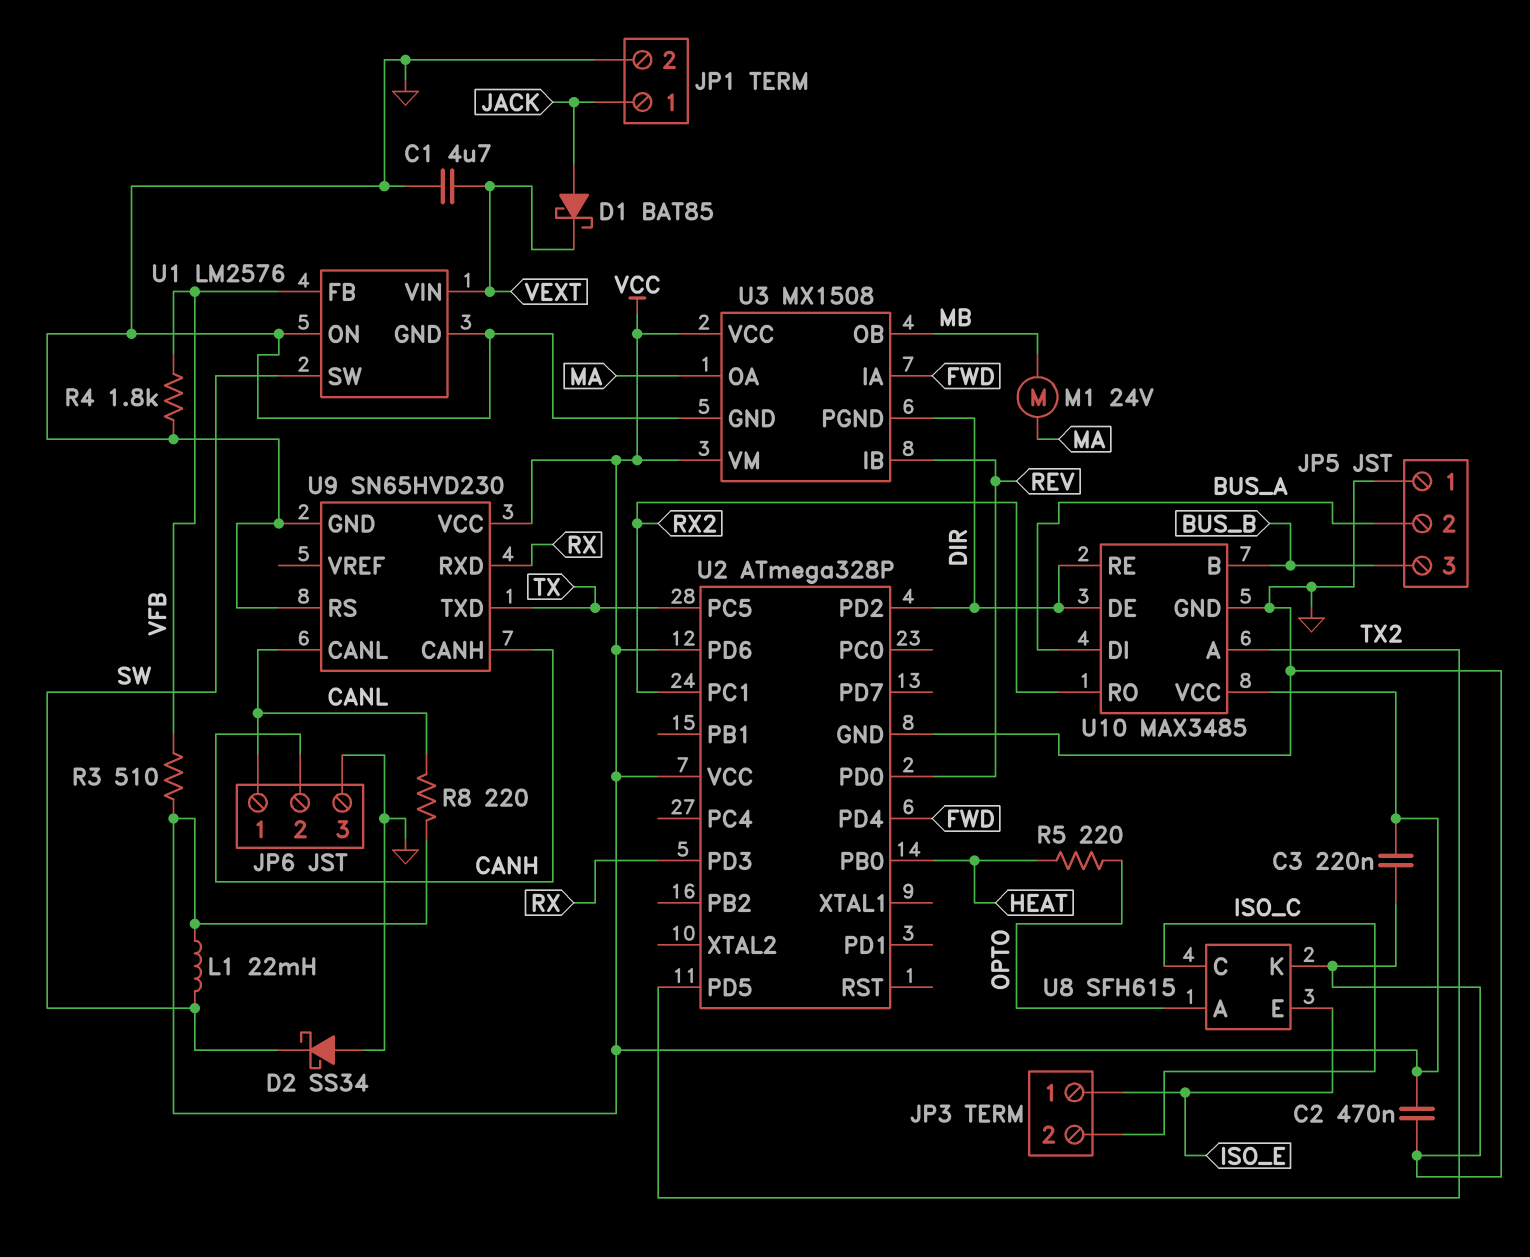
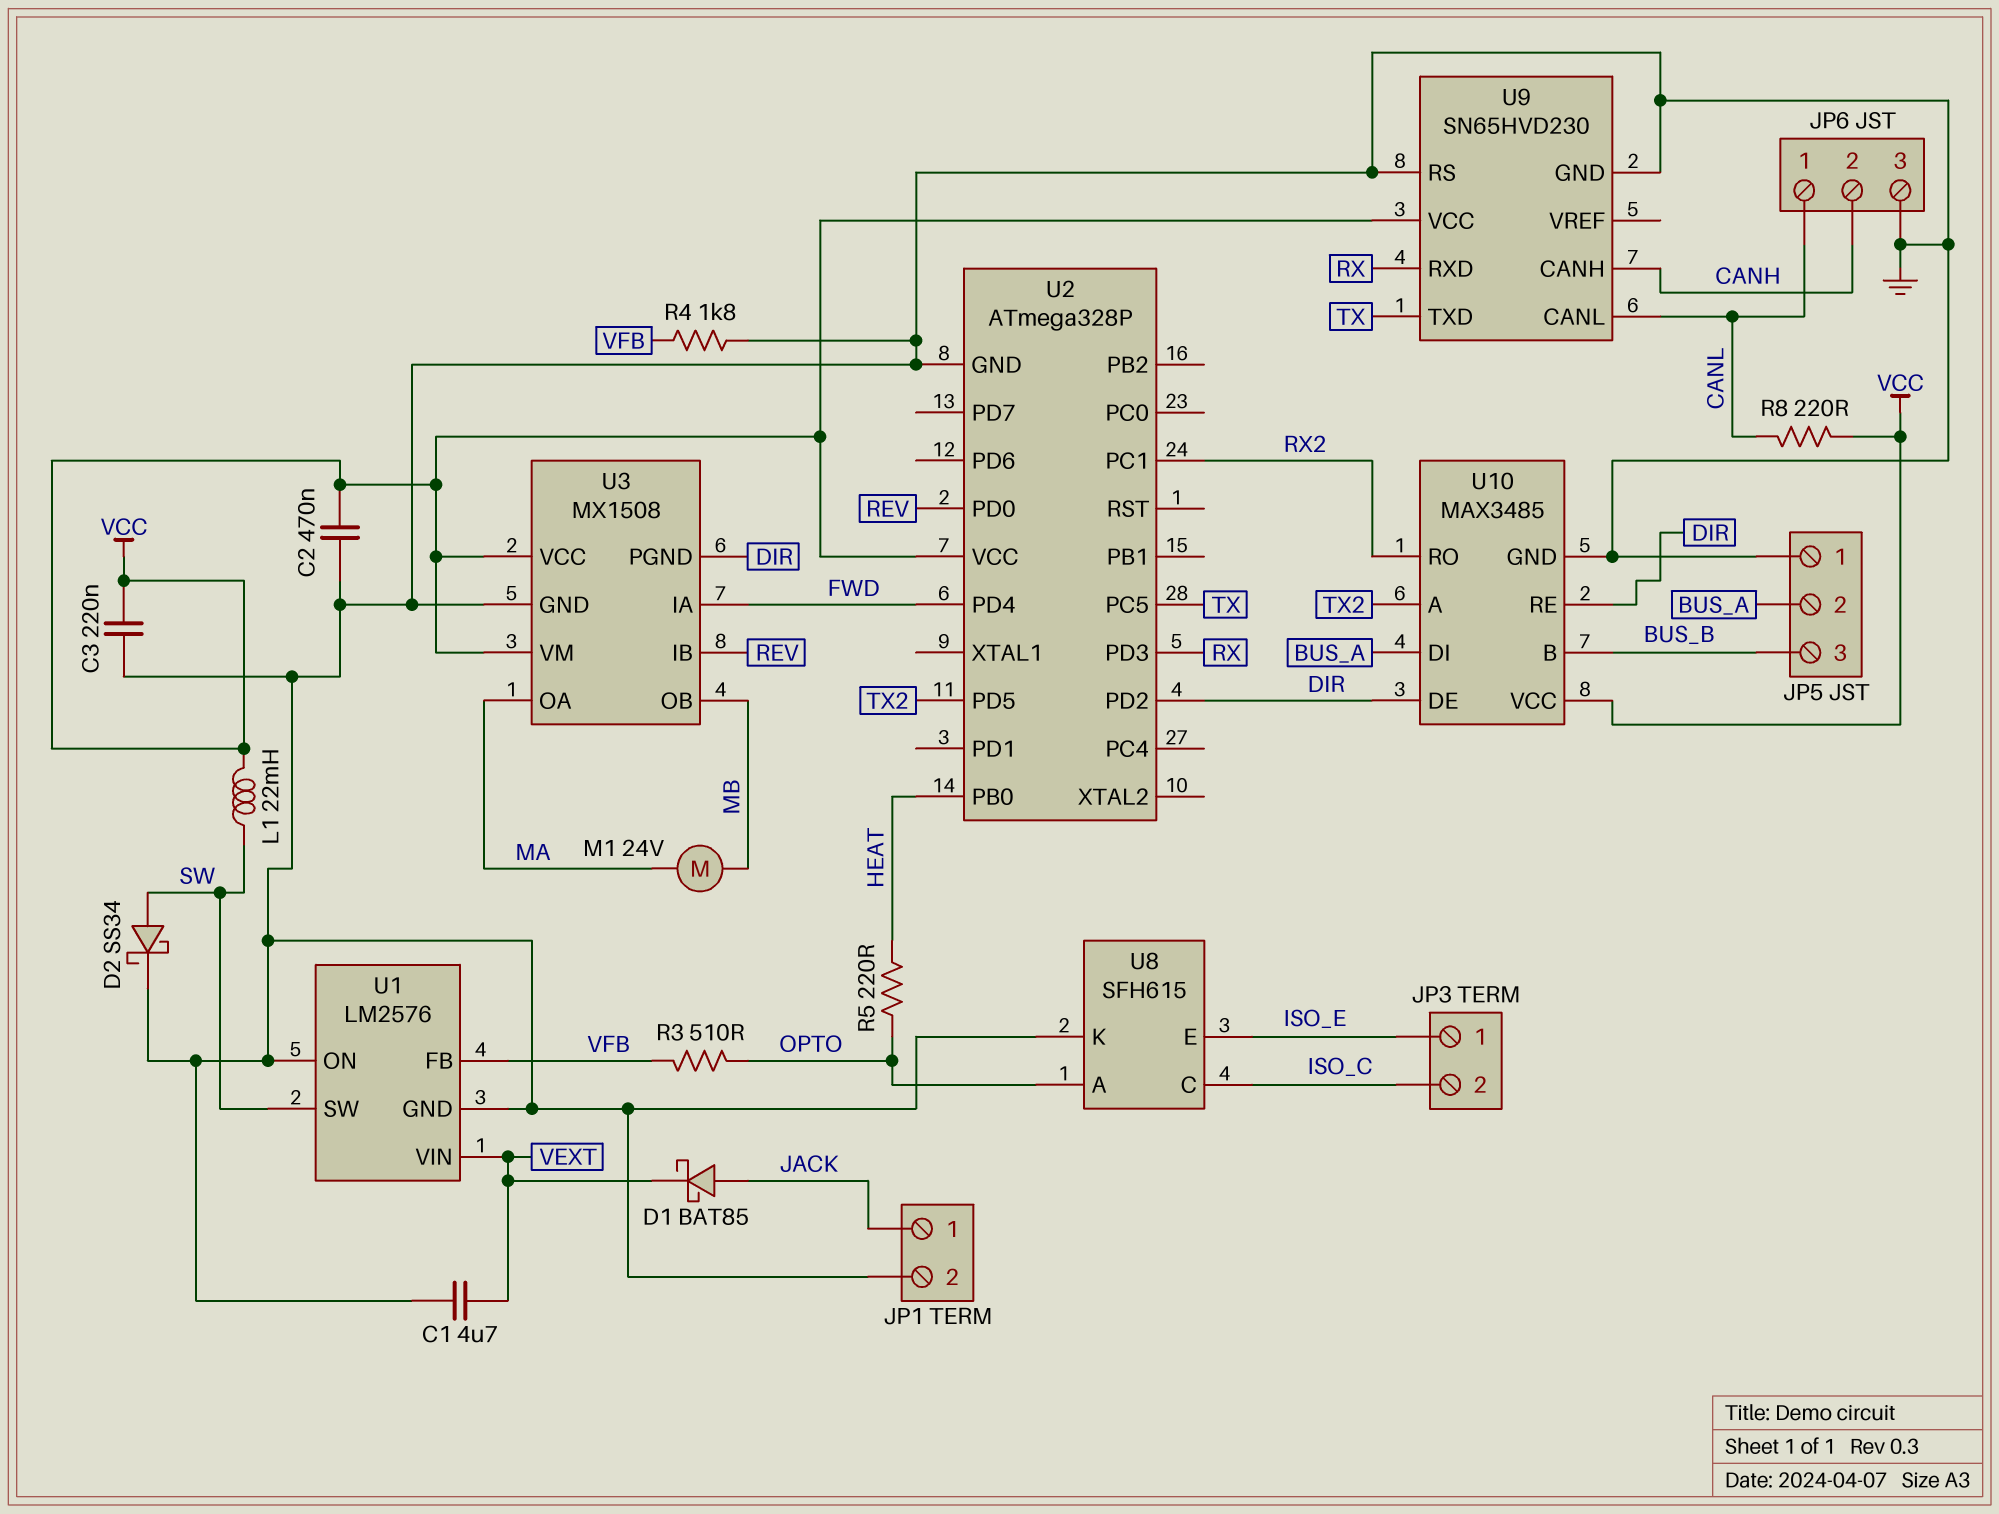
D2: schottky SS34 (A GND, K SW) -> schottky SS34 (A SW, K GND)
R3: 510 (VCC, VFB) -> 510 (OPTO, VFB)
U2 pin PD6: VCC -> none

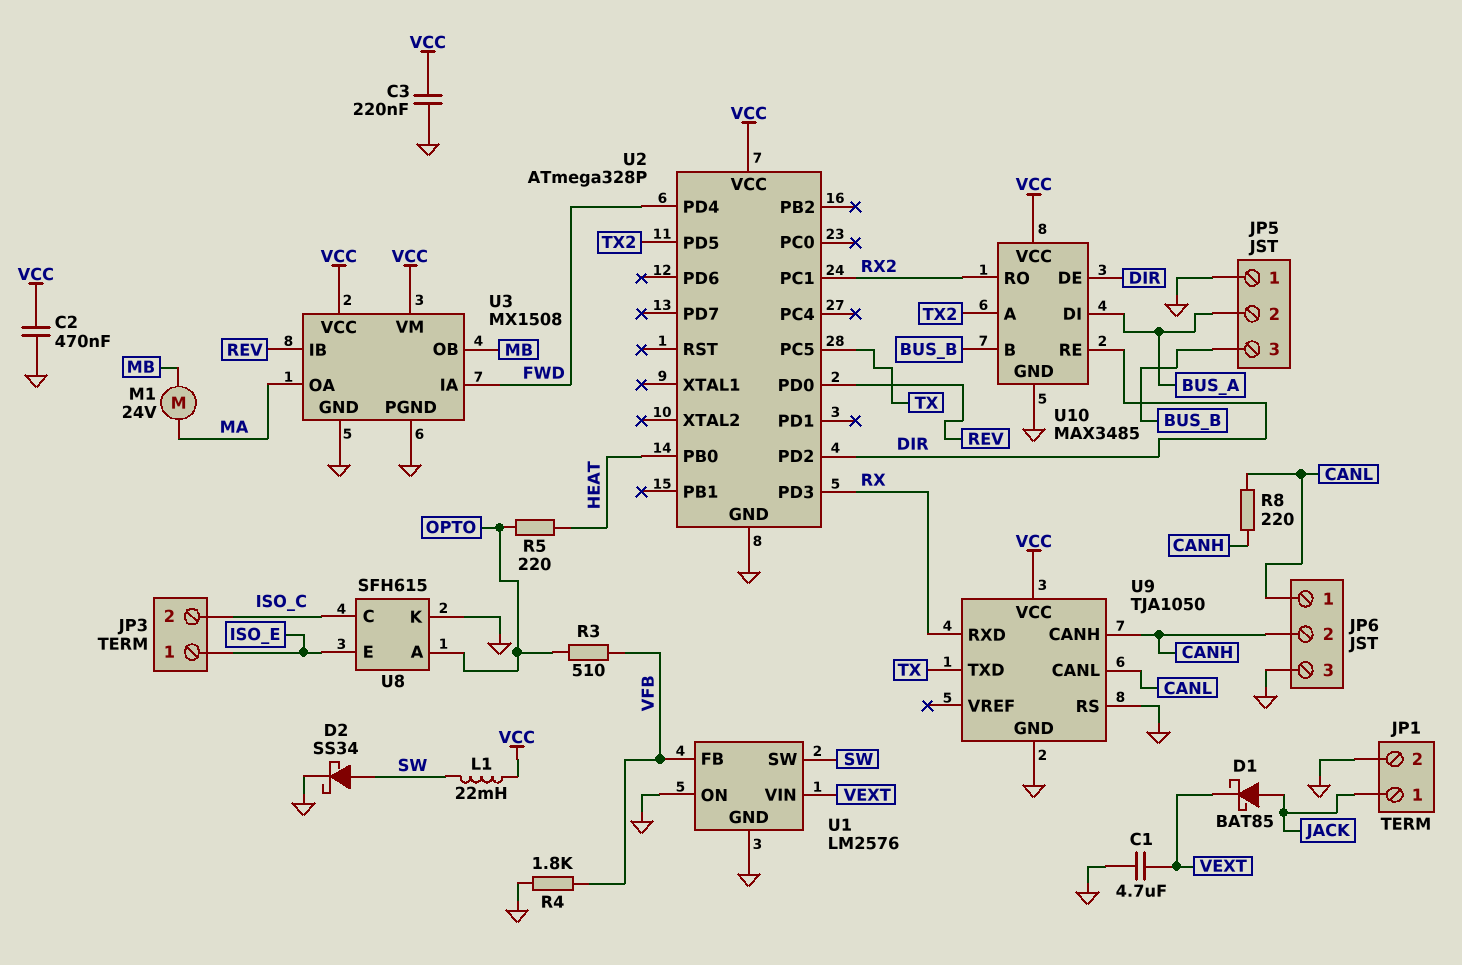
R8: 220 (CANL, VCC) -> 220 (CANH, CANL)
U3 pin PGND: DIR -> GND
U9: SN65HVD230 -> TJA1050

